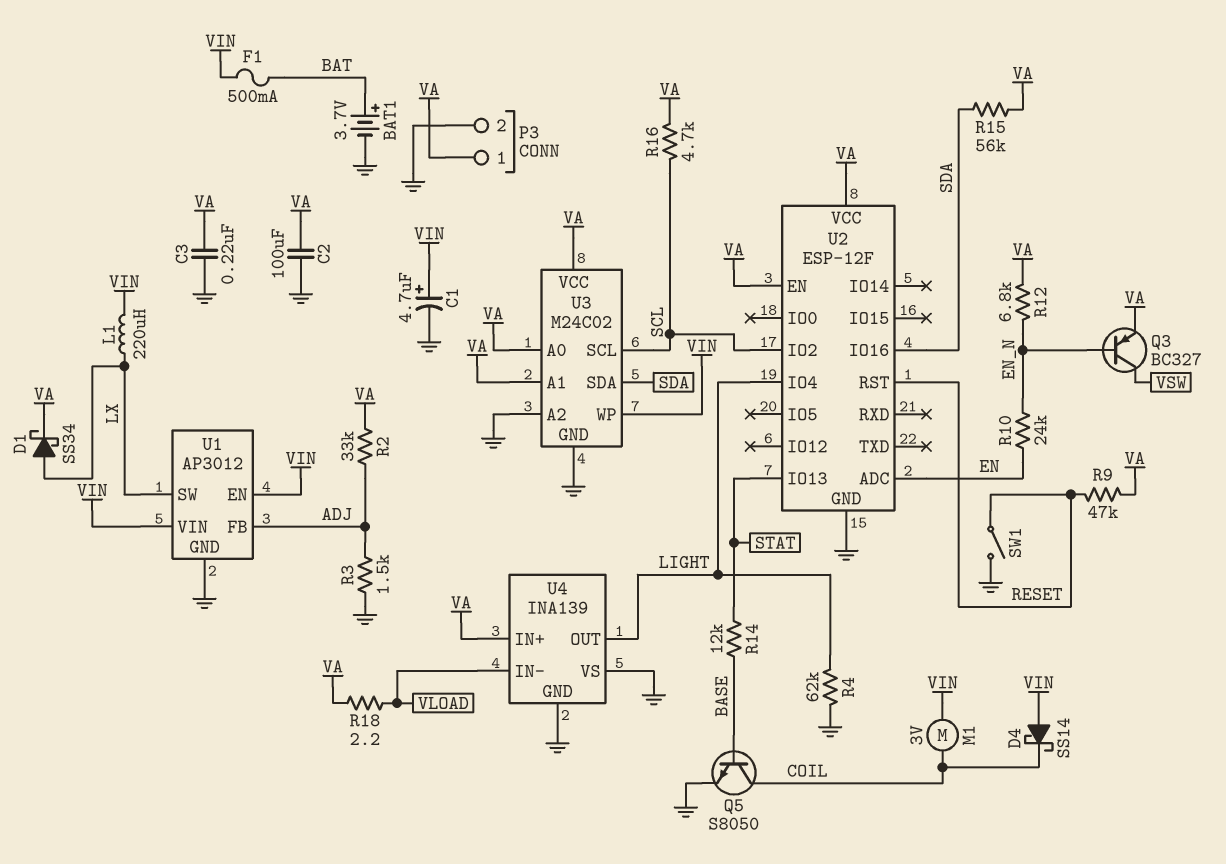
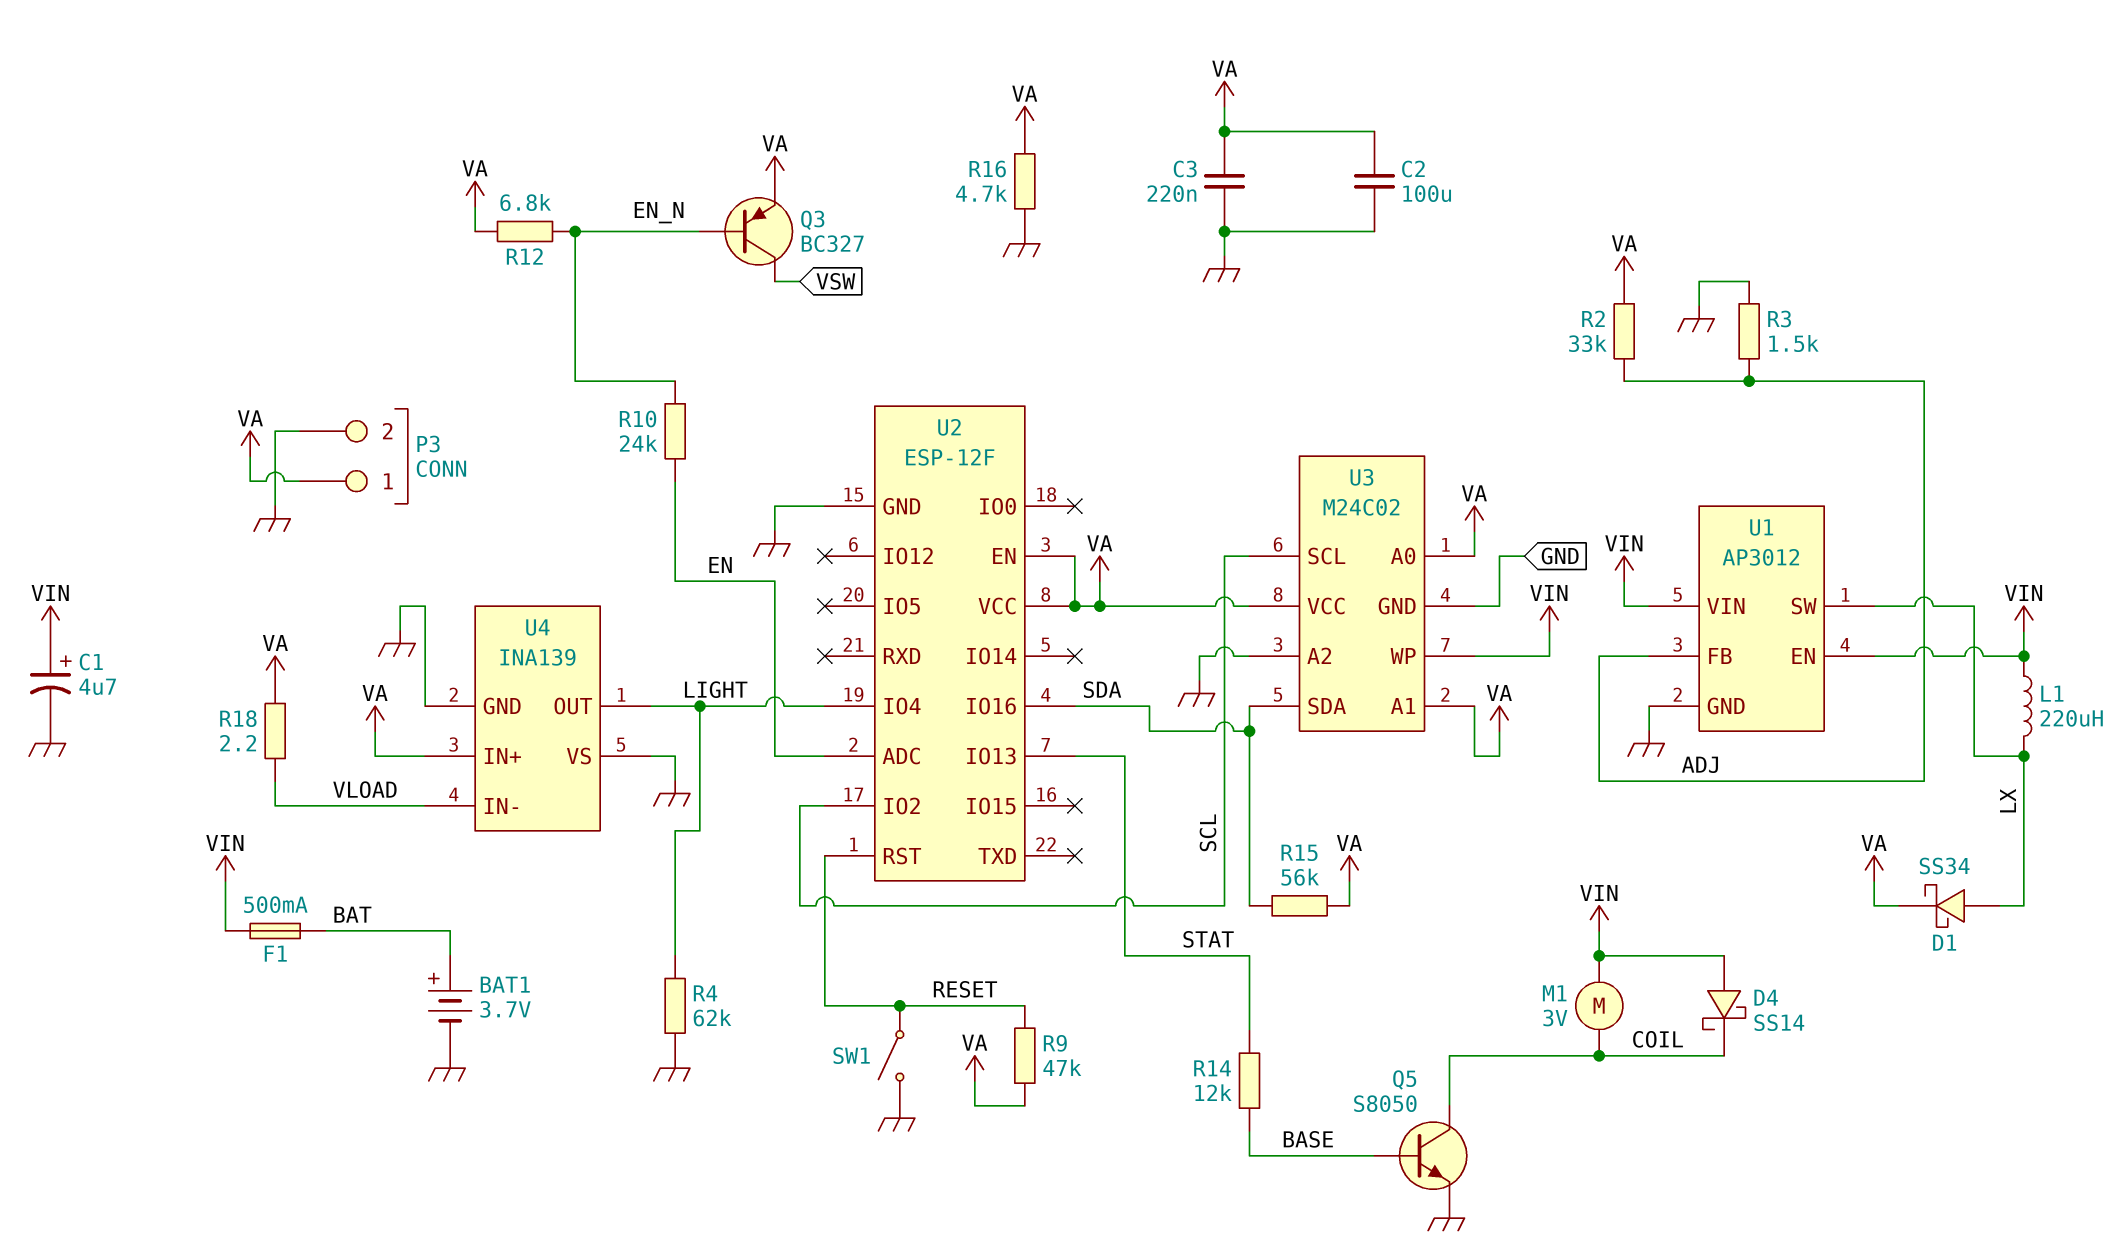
R16: 4.7k (SCL, VA) -> 4.7k (GND, VA)

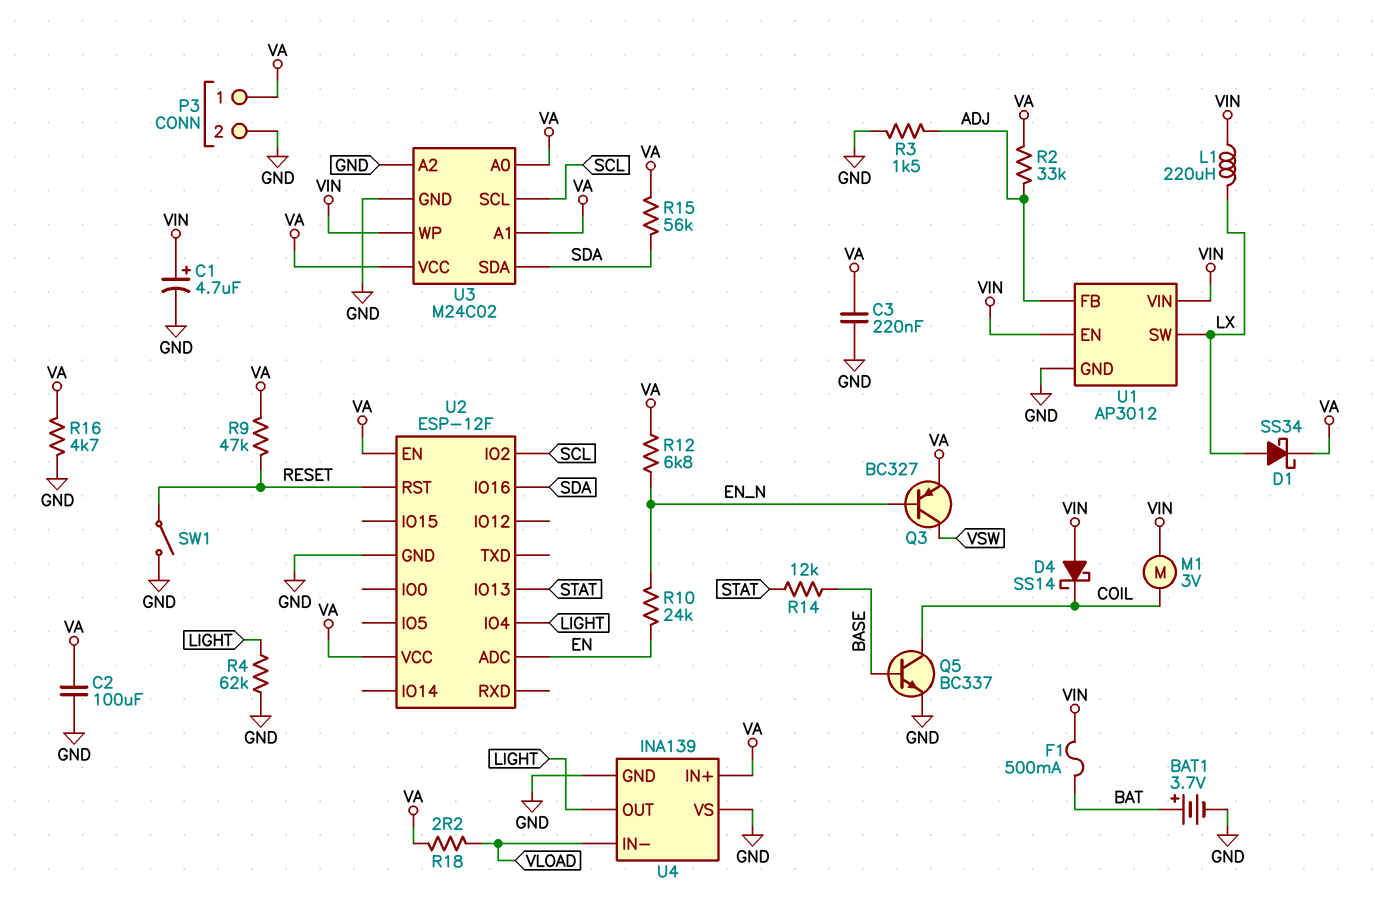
Q5: NPN S8050 (B BASE, C COIL, E GND) -> NPN BC337 (B BASE, C COIL, E GND)

